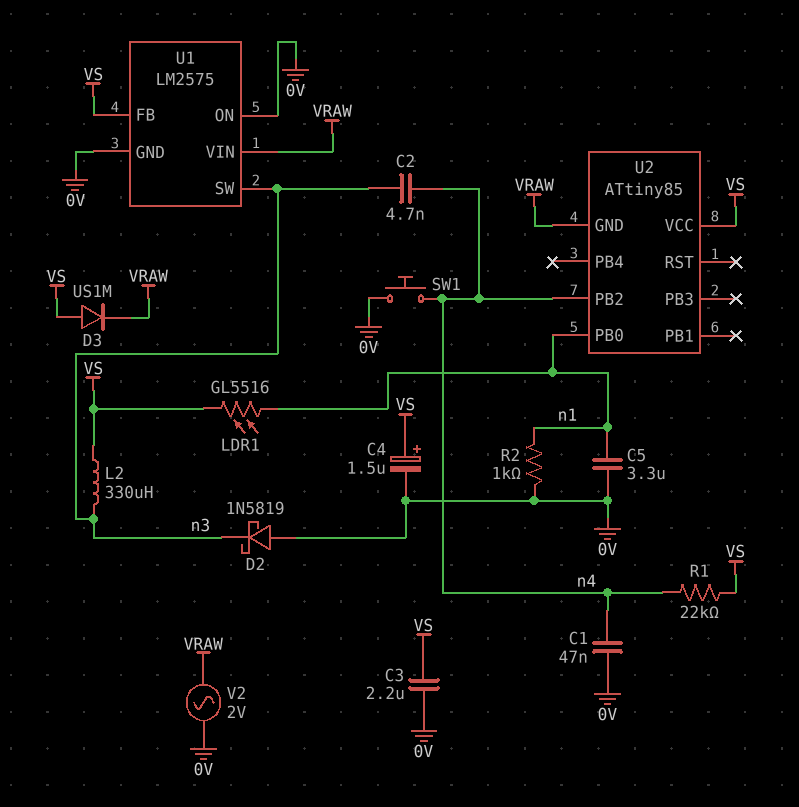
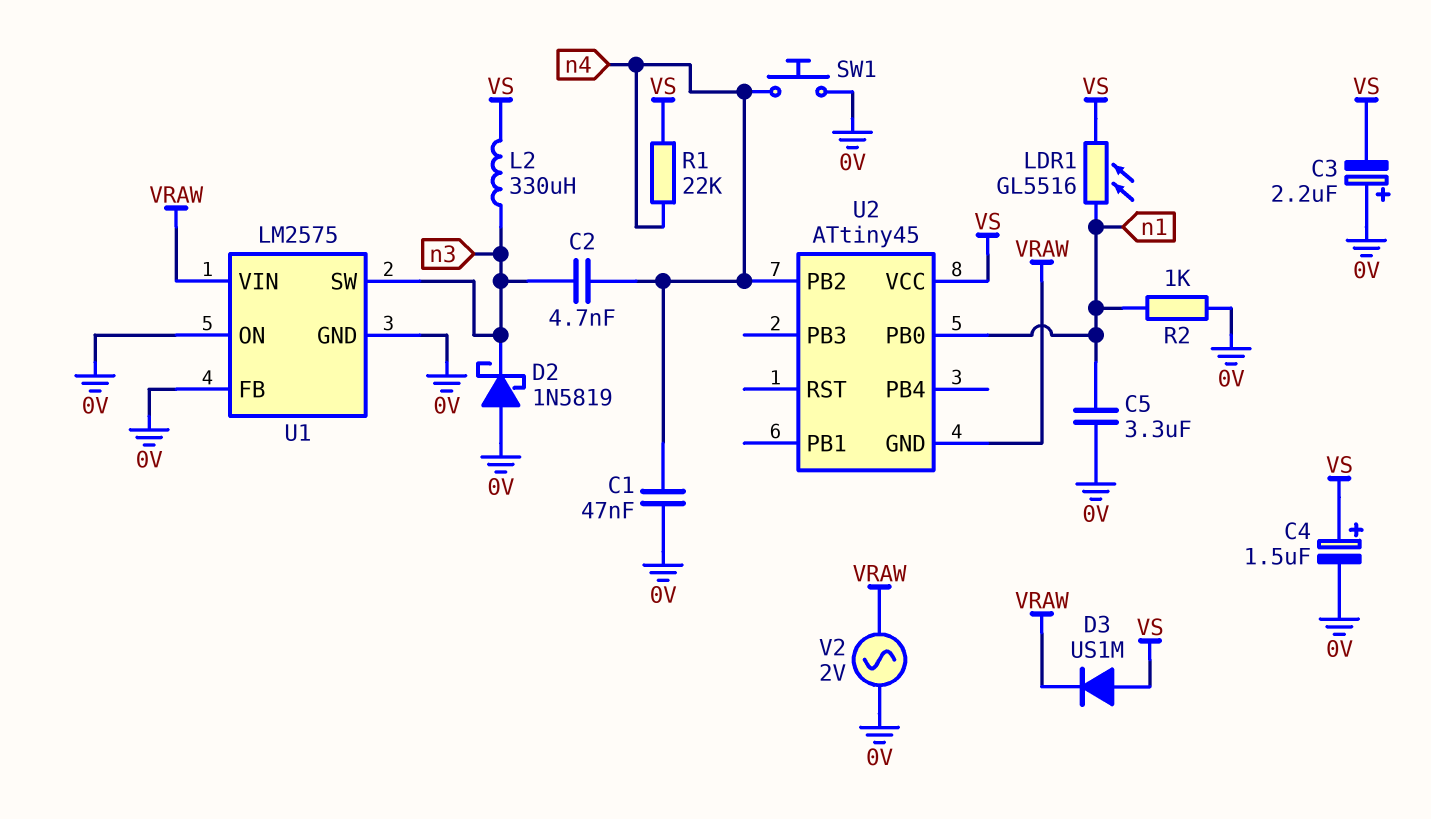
C3: 2.2uF (0V, VS) -> 2.2uF (plus 0V, minus VS)
U1 pin FB: VS -> 0V
U2: ATtiny85 -> ATtiny45

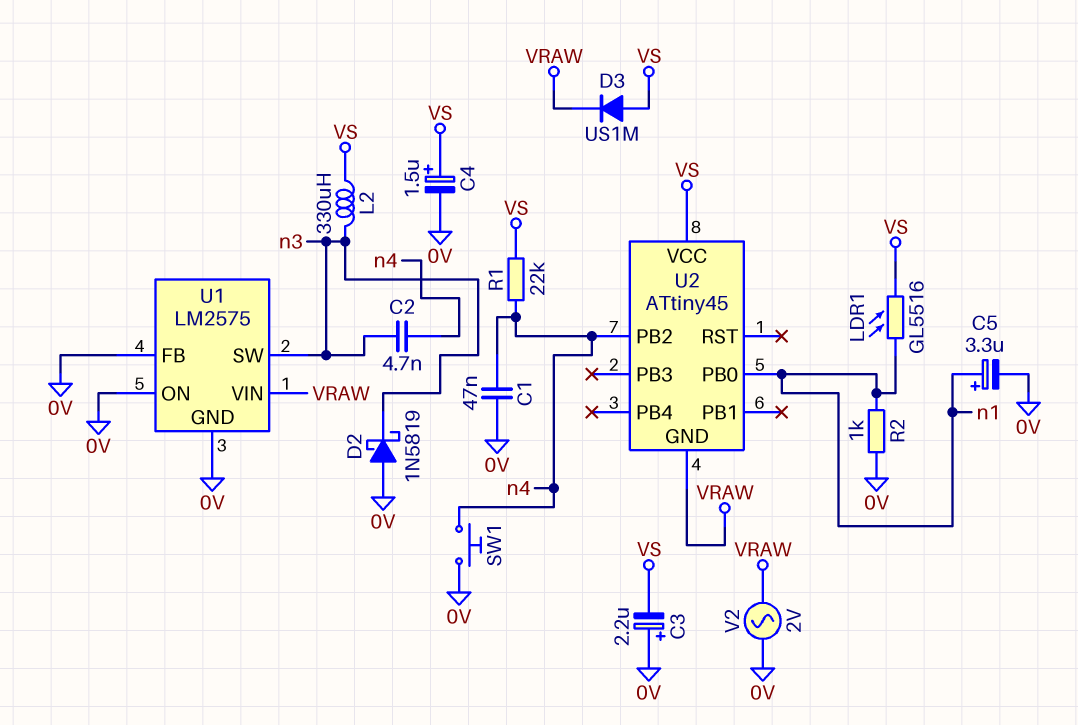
C5: 3.3uF (0V, n1) -> 3.3uF (plus n1, minus 0V)

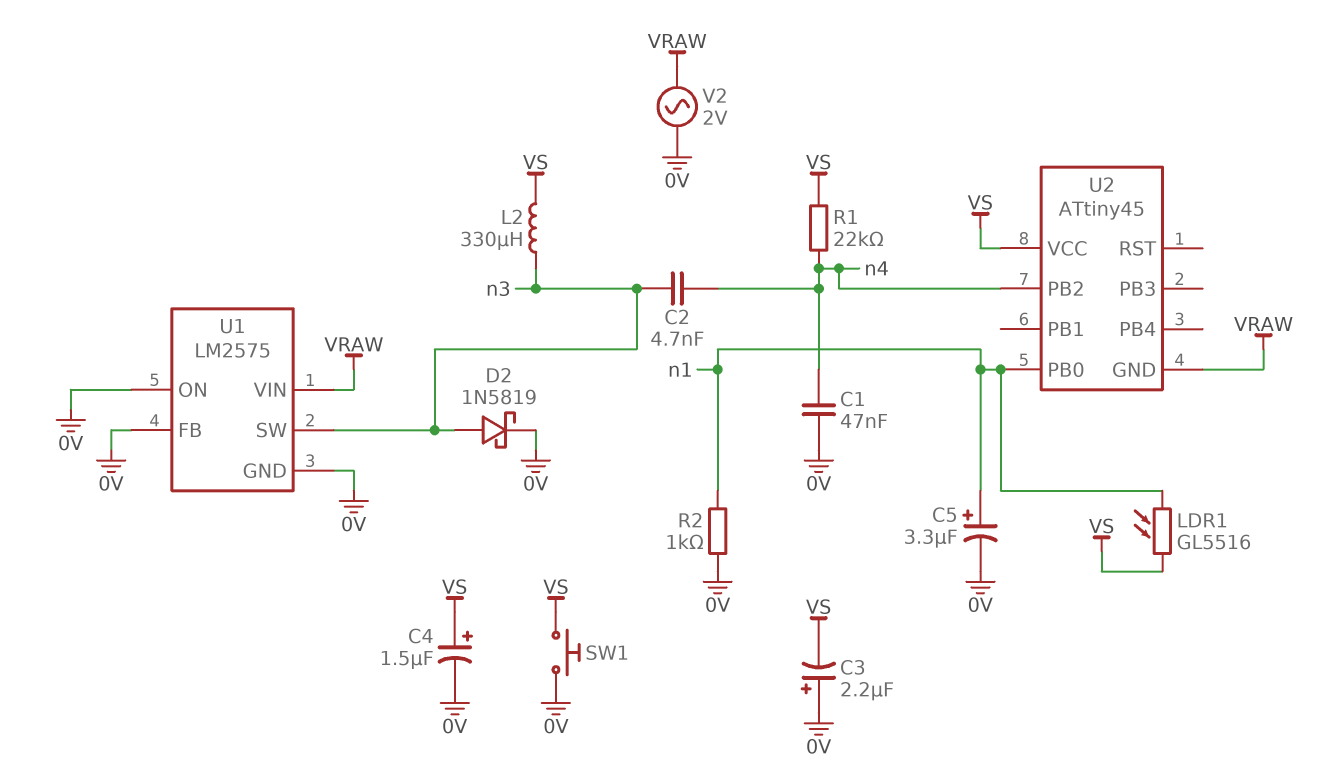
D2: schottky 1N5819 (A 0V, K n3) -> schottky 1N5819 (A n3, K 0V)
D3: diode US1M (A VS, K VRAW) -> none
SW1: button (0V, n4) -> button (0V, VS)

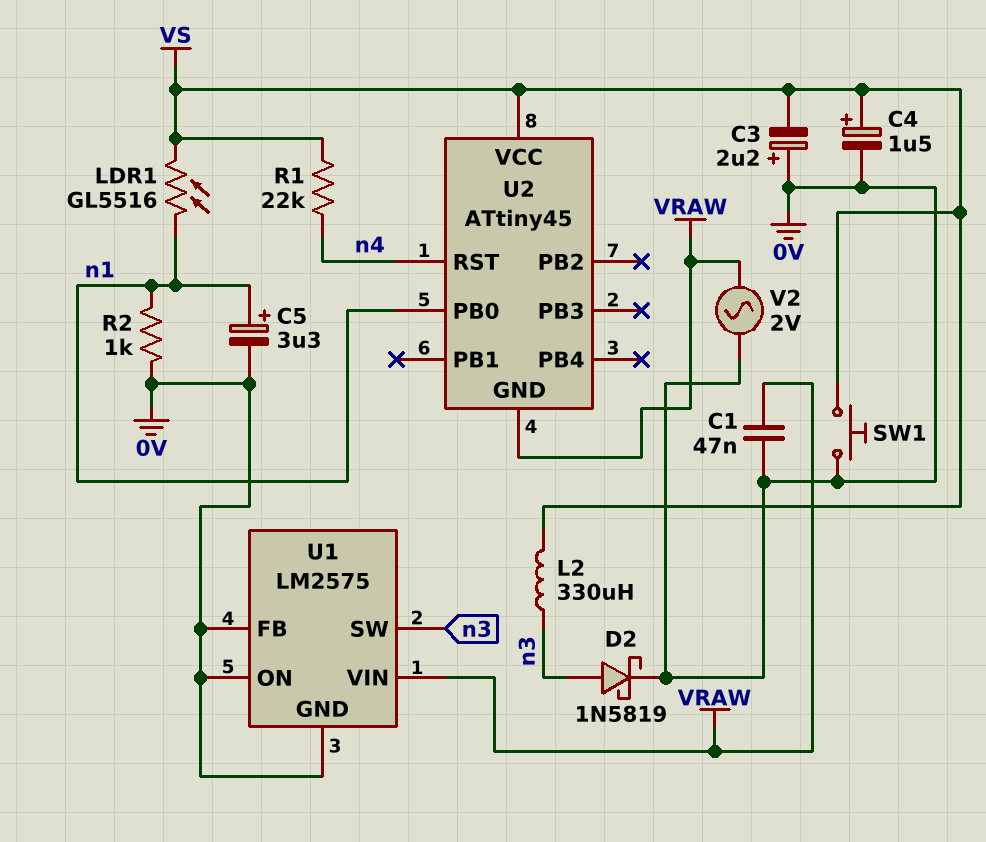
C1: 47nF (0V, n4) -> 47nF (0V, VRAW)
C2: 4.7nF (n3, n4) -> none
U2 pin PB2: n4 -> none
U2 pin RST: none -> n4

